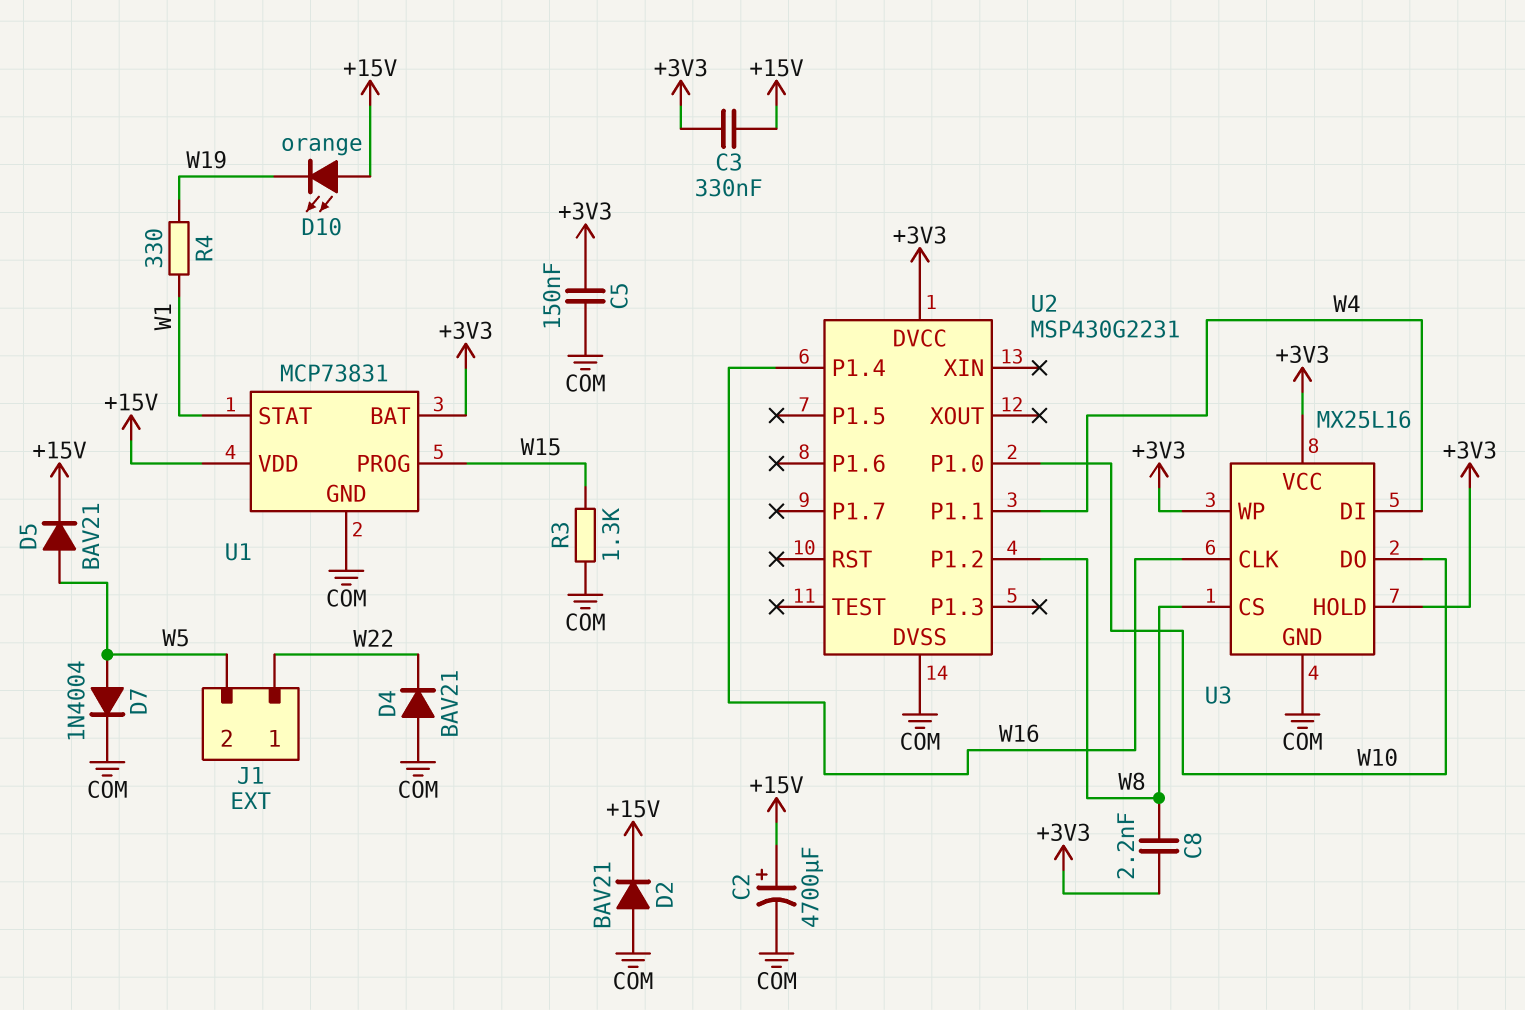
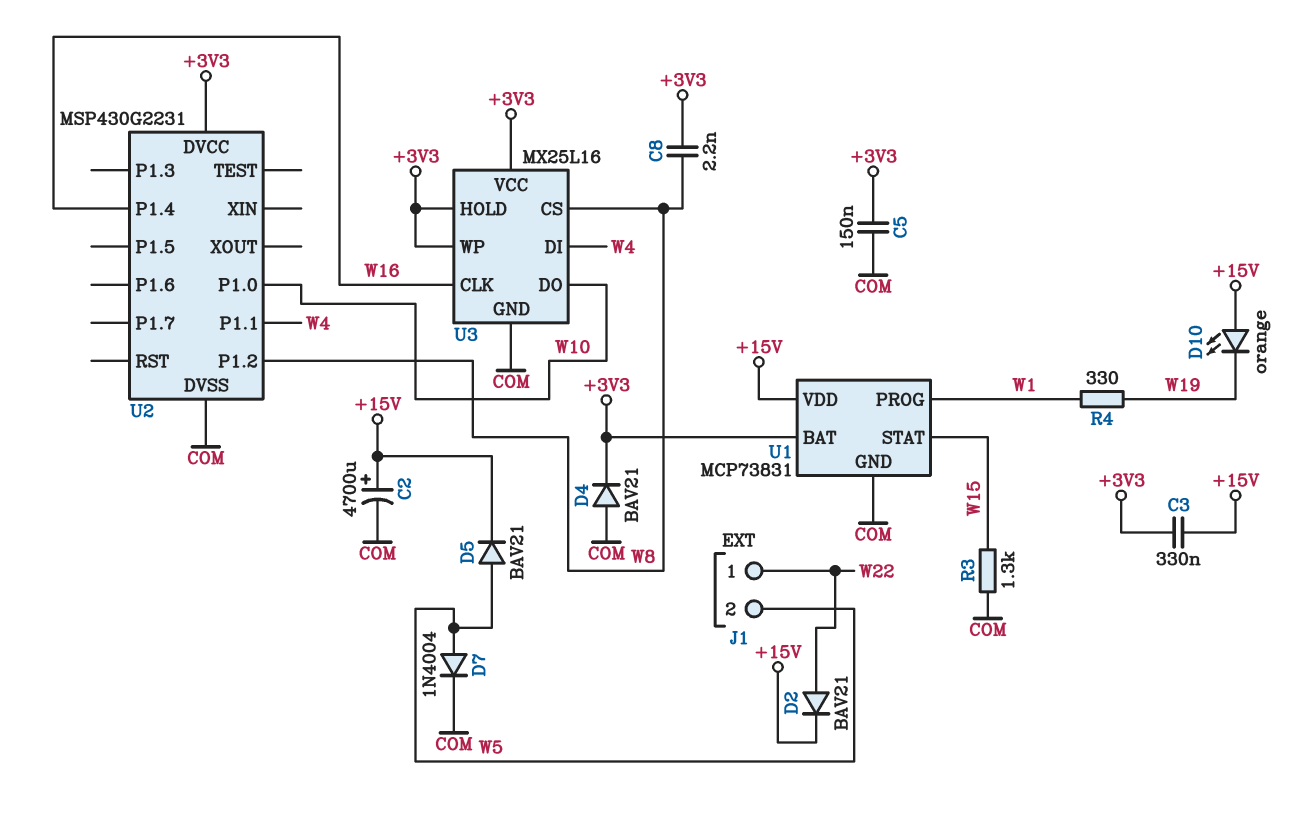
D2: diode BAV21 (A COM, K +15V) -> diode BAV21 (A W22, K +15V)
D4: diode BAV21 (A COM, K W22) -> diode BAV21 (A COM, K +3V3)
U1 pin PROG: W15 -> W1
U1 pin STAT: W1 -> W15

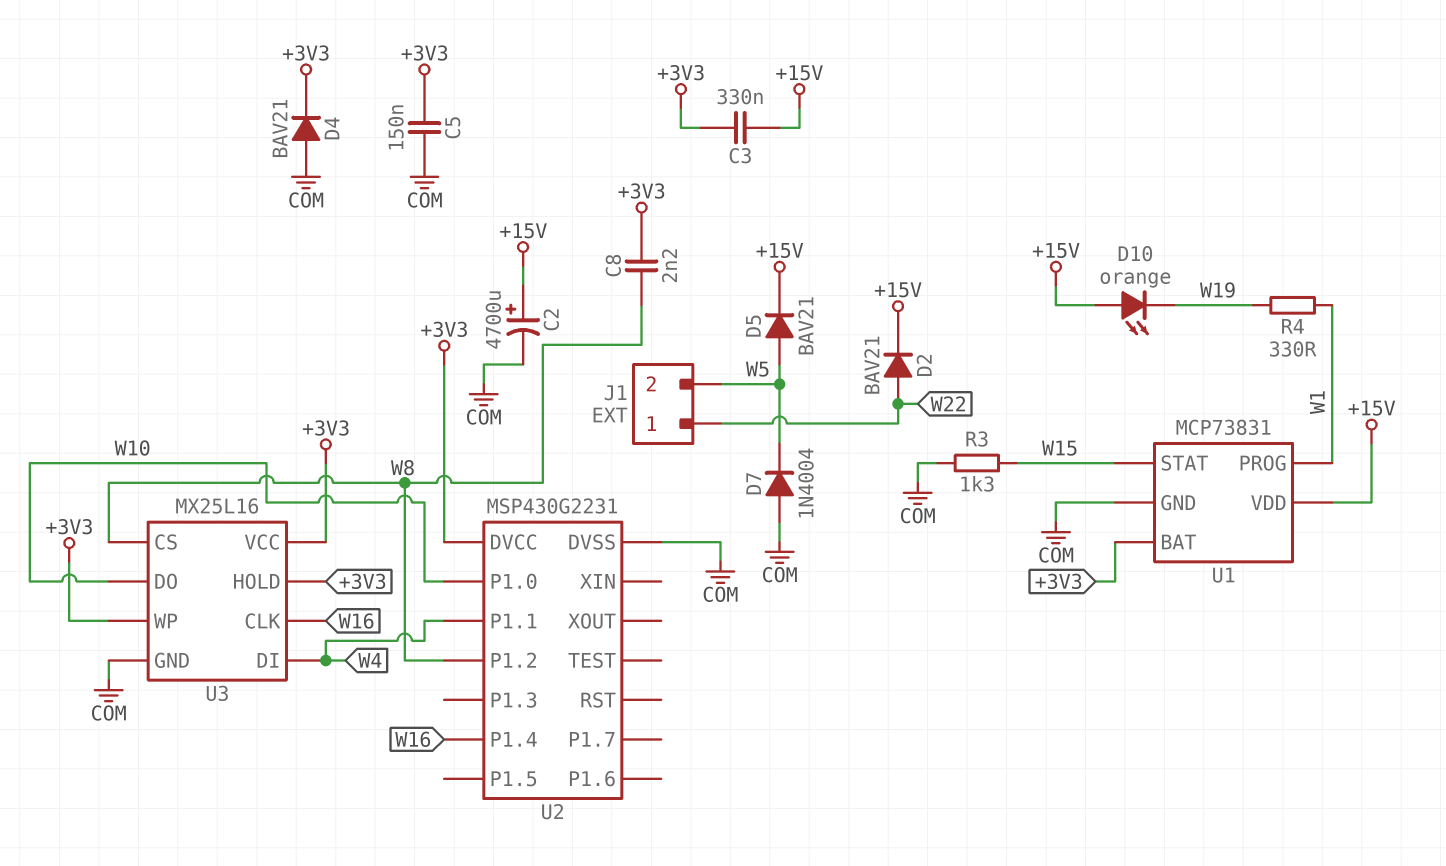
D7: diode 1N4004 (A W5, K COM) -> diode 1N4004 (A COM, K W5)

